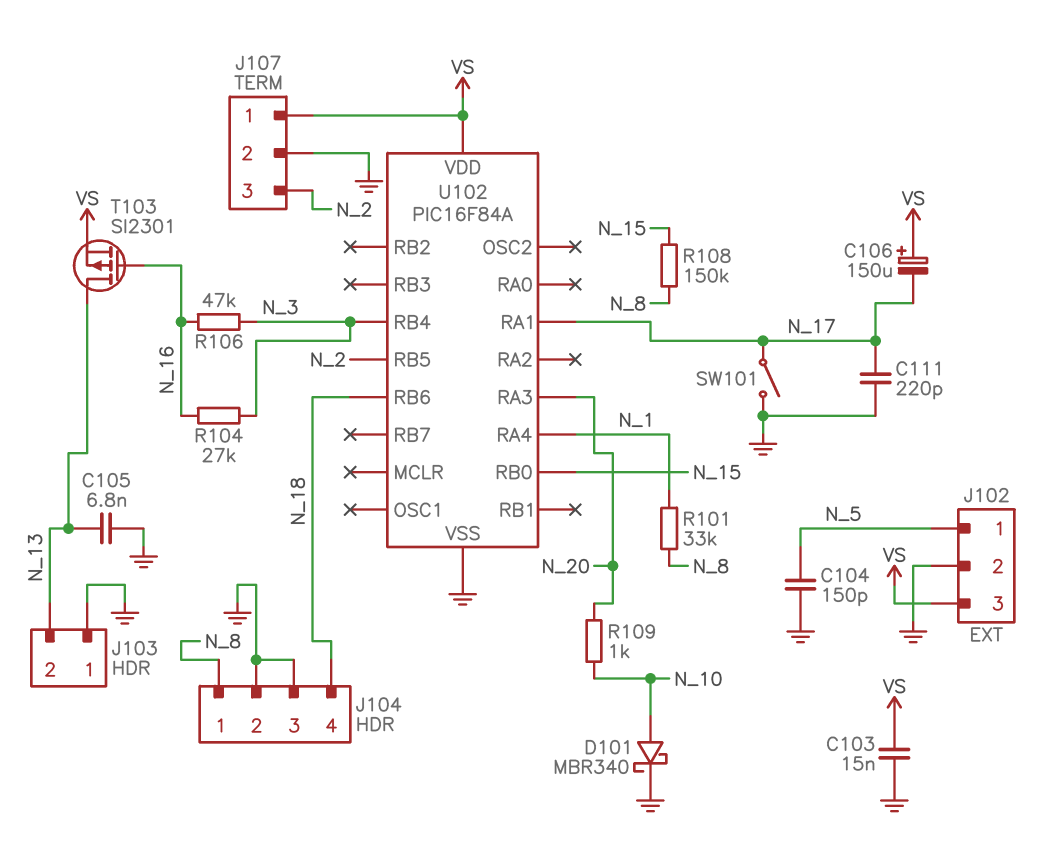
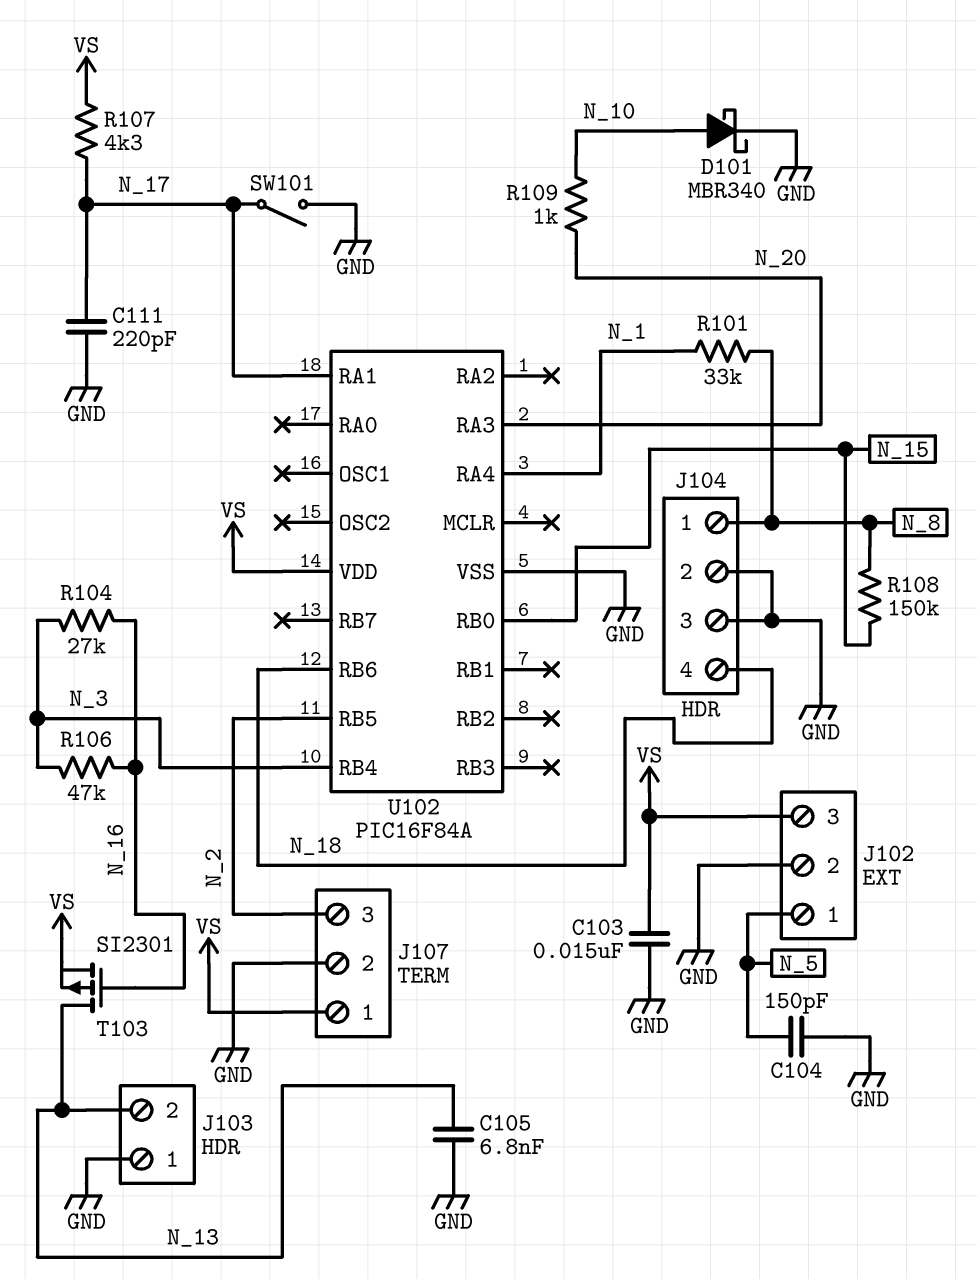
C106: 150uF (plus VS, minus N_17) -> none
R107: none -> 4.3k (N_17, VS)

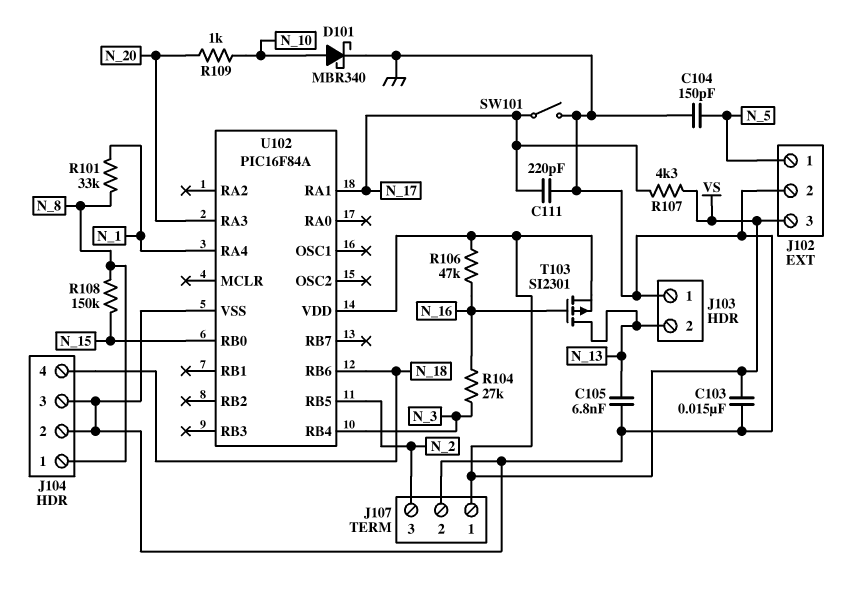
R106: 47k (N_3, N_16) -> 47k (N_16, VS)

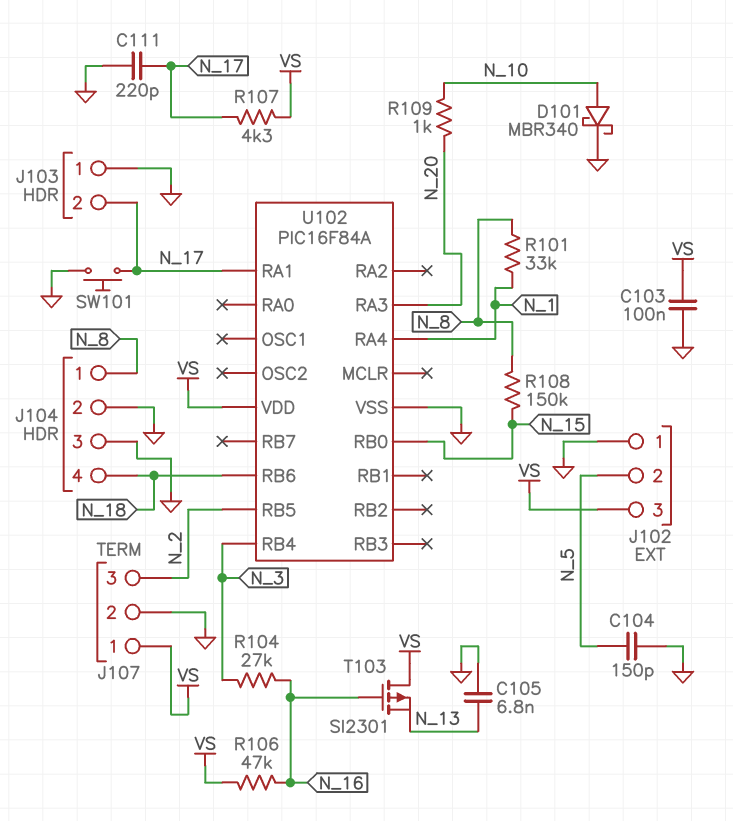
C103: 15nF (GND, VS) -> 100nF (GND, VS)
J102 pin 1: N_5 -> GND
J102 pin 2: GND -> N_5
J103 pin 2: N_13 -> N_17
SW101: switch (GND, N_17) -> button (GND, N_17)
T103: PMOS SI2301 (G N_16, D N_13, S VS) -> PMOS SI2301 (G N_16, D VS, S N_13)

